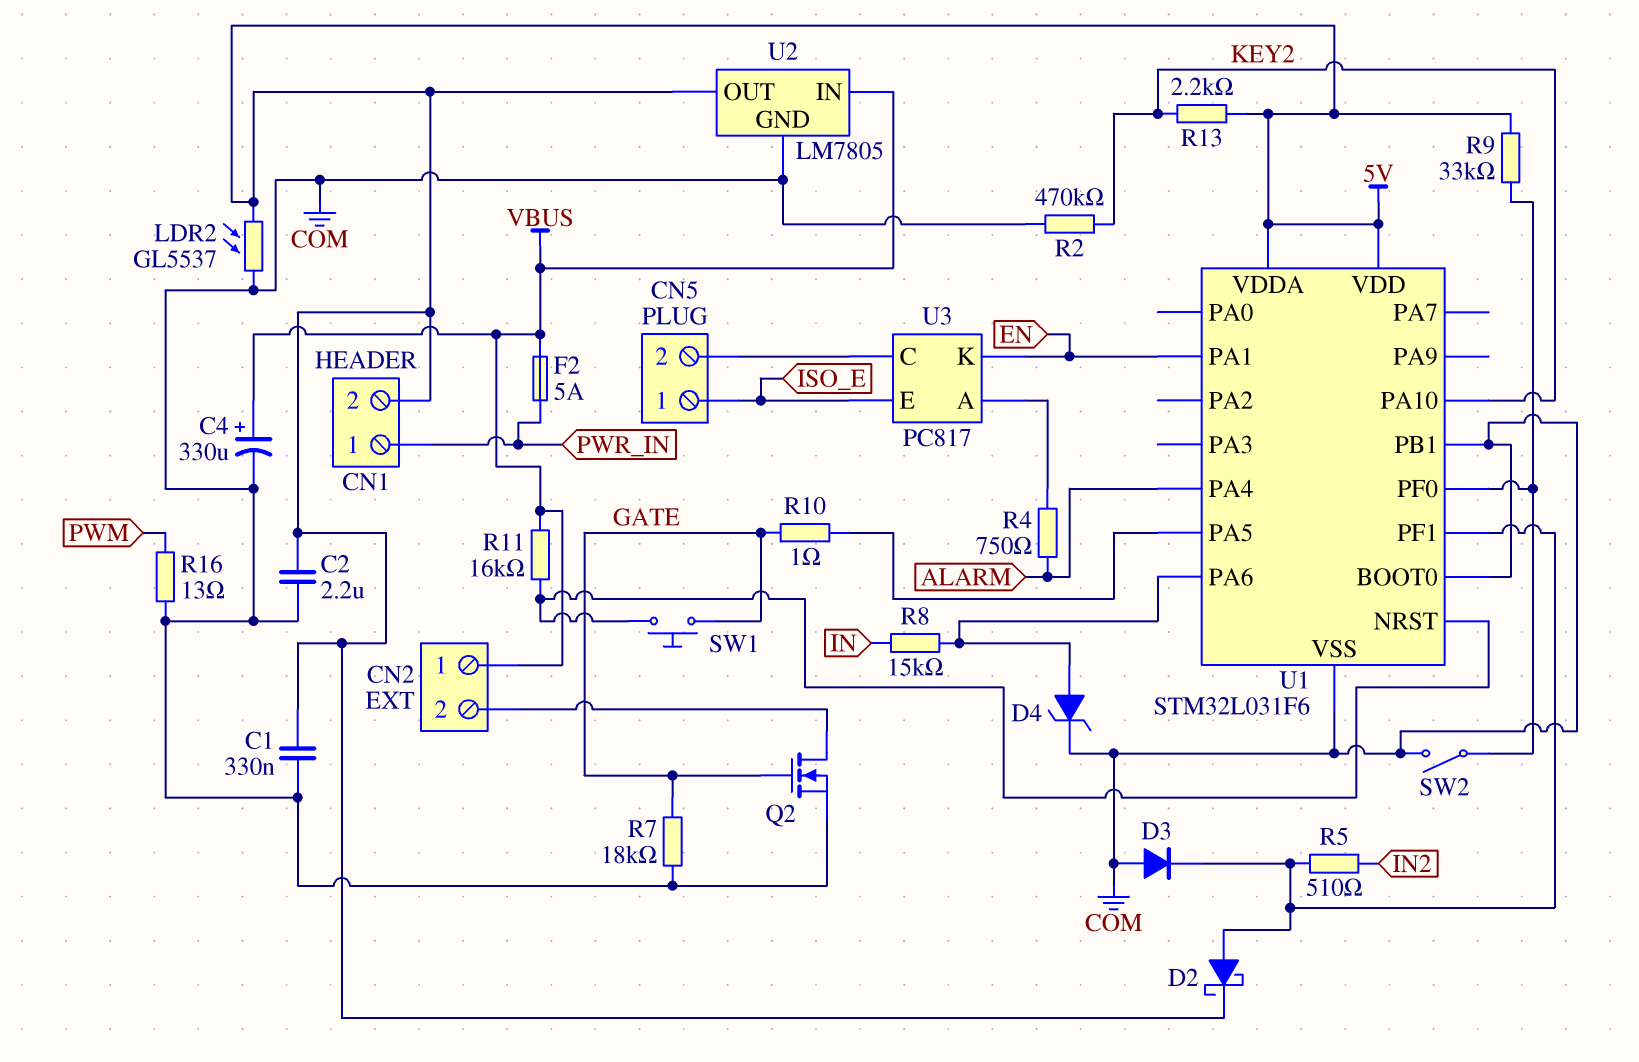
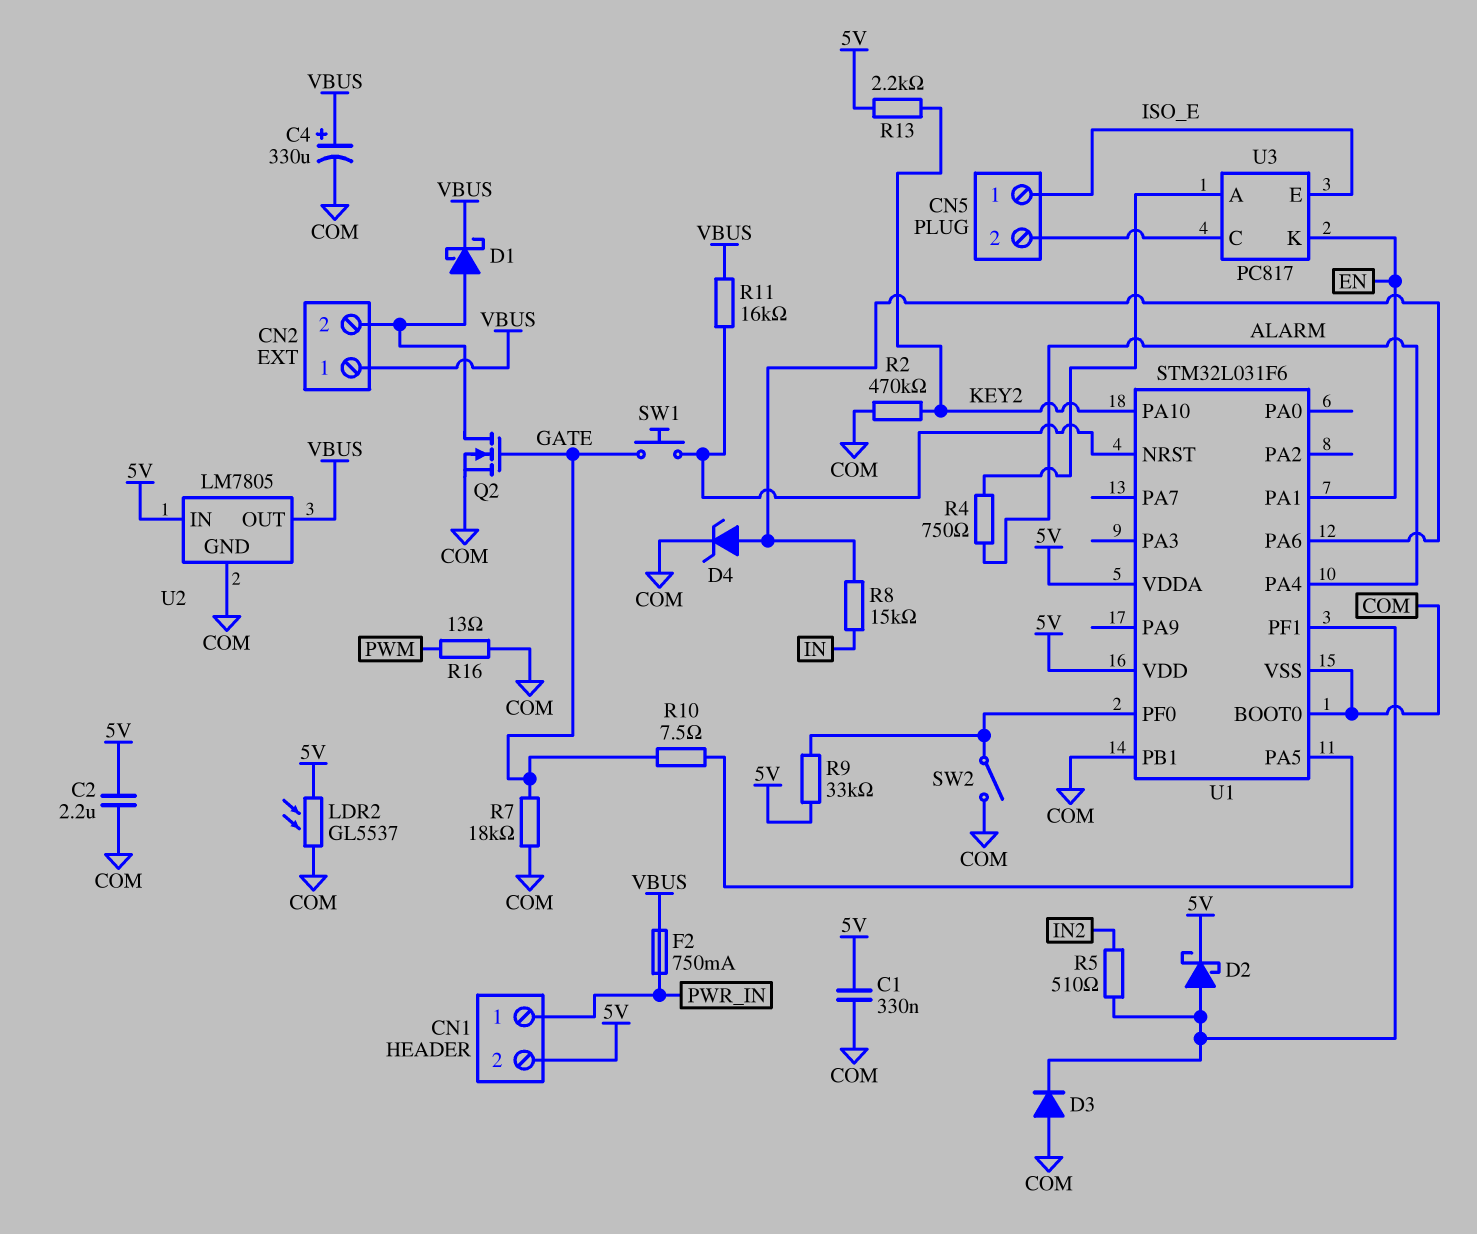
D1: none -> schottky (A CN2/2, K VBUS)
F2: 5A (PWR_IN, VBUS) -> 750mA (PWR_IN, VBUS)
R10: 1 (GATE, U1/PA5) -> 7.5 (GATE, U1/PA5)
U2 pin IN: VBUS -> 5V
U2 pin OUT: 5V -> VBUS

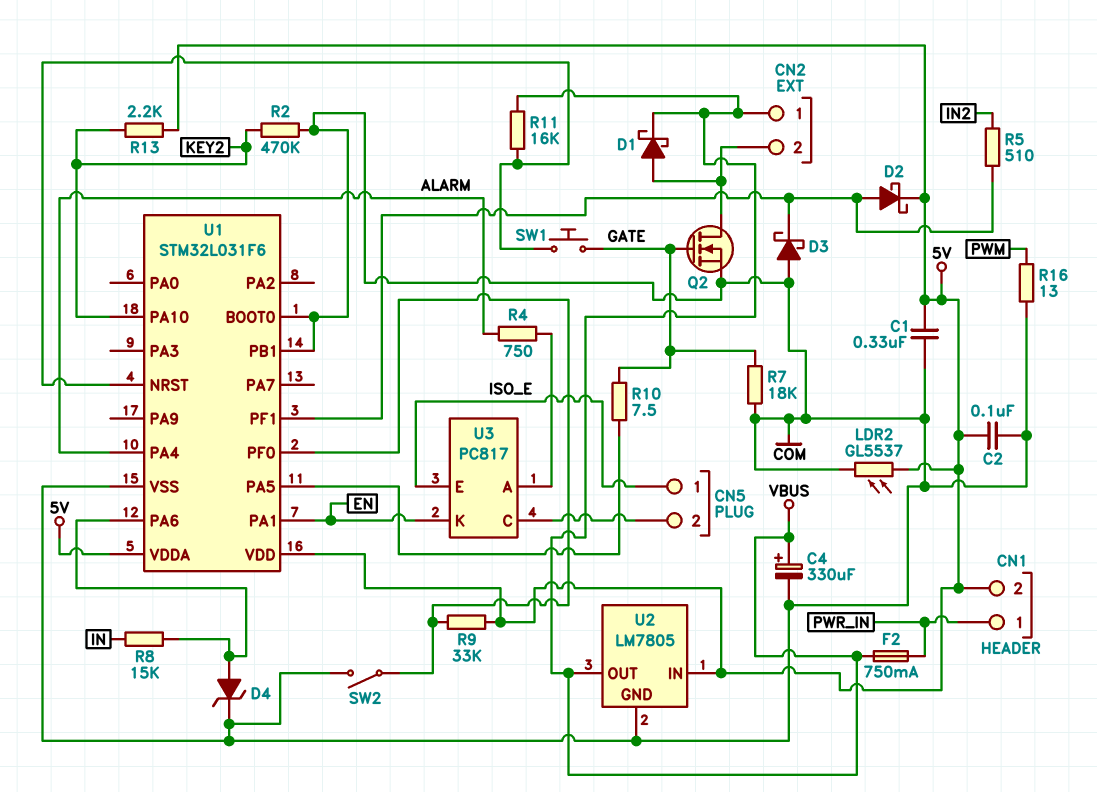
C2: 2.2uF (5V, COM) -> 100nF (5V, COM)
D3: diode (A COM, K U1/PF1) -> schottky (A COM, K U1/PF1)

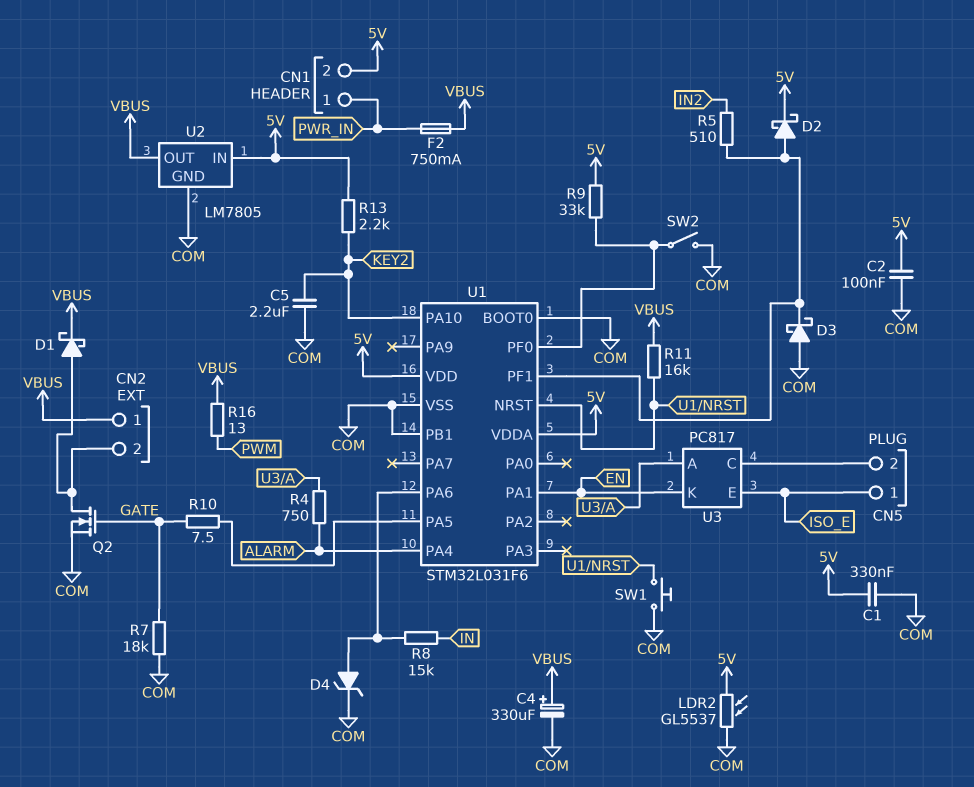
C5: none -> 2.2uF (COM, KEY2)
R2: 470k (COM, KEY2) -> none
R16: 13 (COM, PWM) -> 13 (PWM, VBUS)
SW1: button (GATE, U1/NRST) -> button (COM, U1/NRST)

